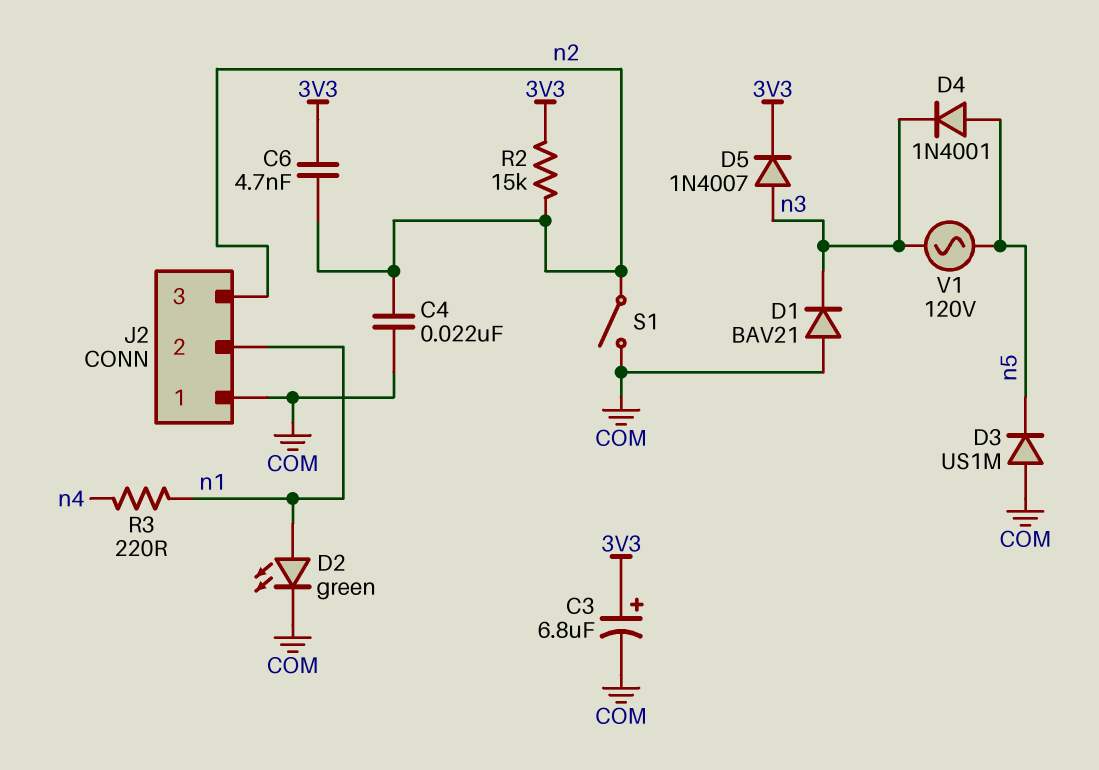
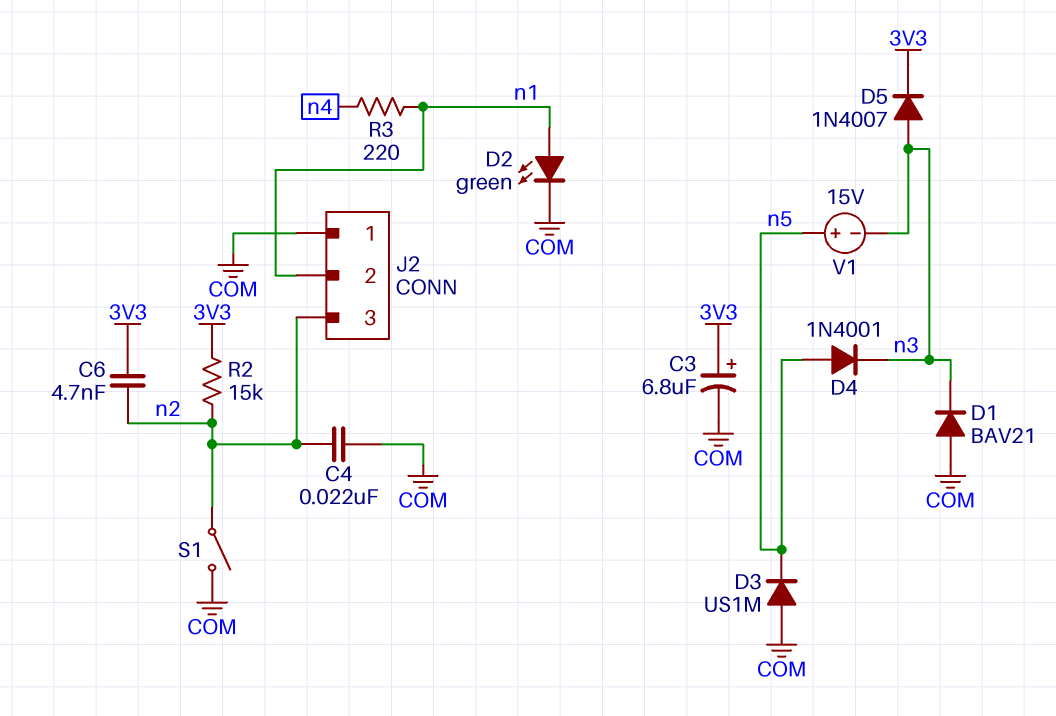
V1: AC 120V (n3, n5) -> 15V (plus n5, minus n3)

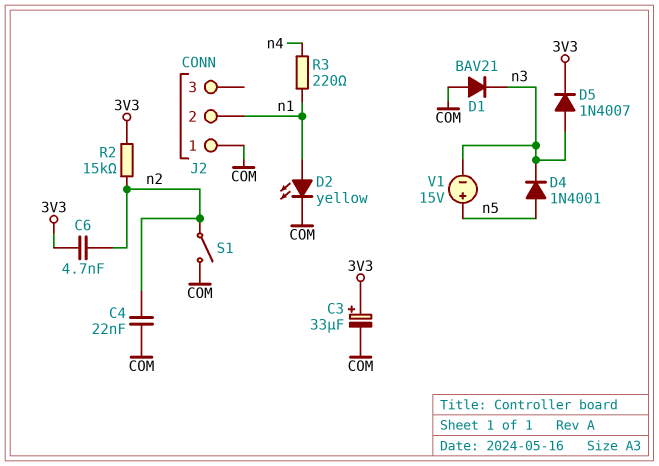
C3: 6.8uF (plus 3V3, minus COM) -> 33uF (plus 3V3, minus COM)
D2: LED green (A n1, K COM) -> LED yellow (A n1, K COM)
D3: diode US1M (A COM, K n5) -> none
J2 pin 3: n2 -> none

